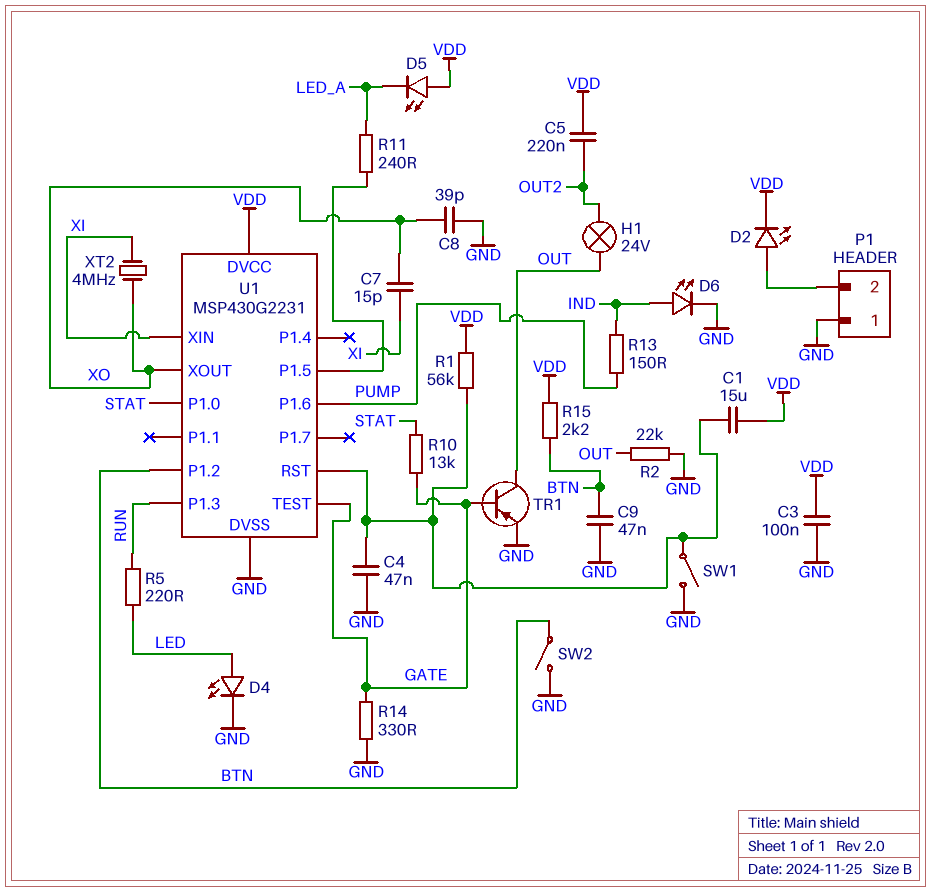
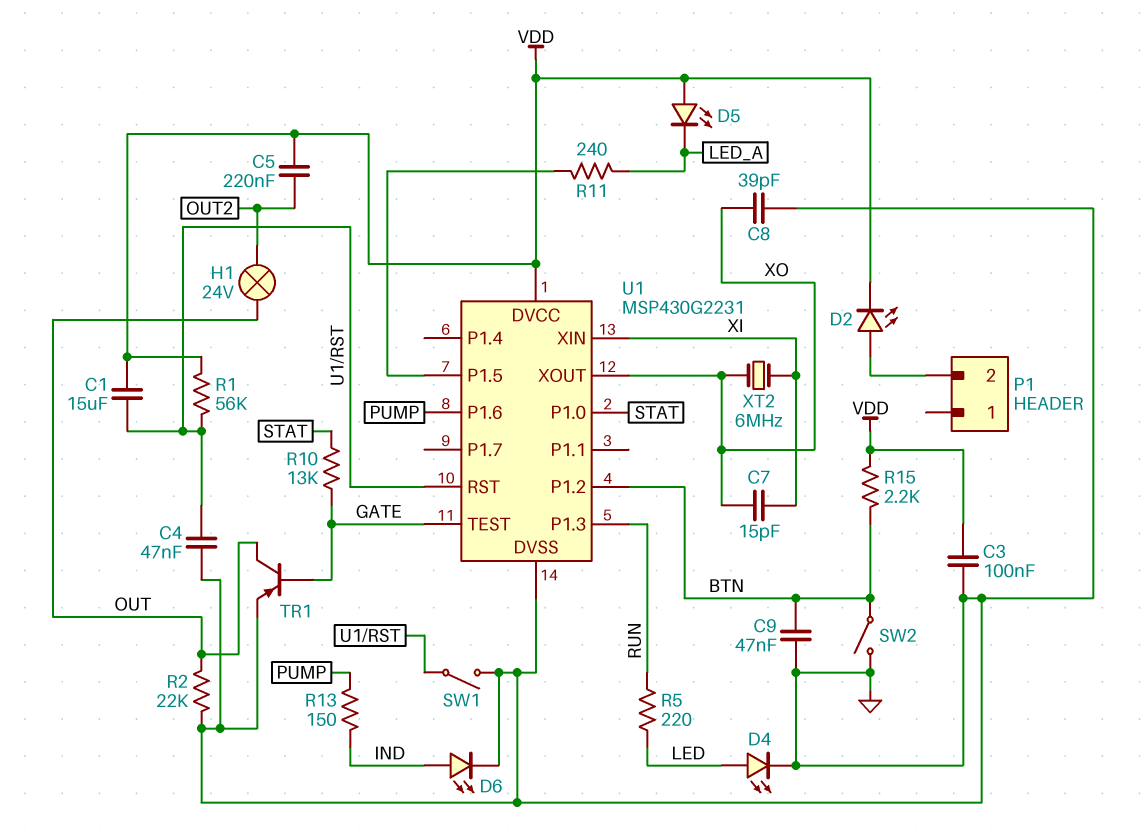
P1 pin 1: GND -> none
R14: 330 (GATE, GND) -> none
XT2: 4MHz (XI, XO) -> 6MHz (XI, XO)

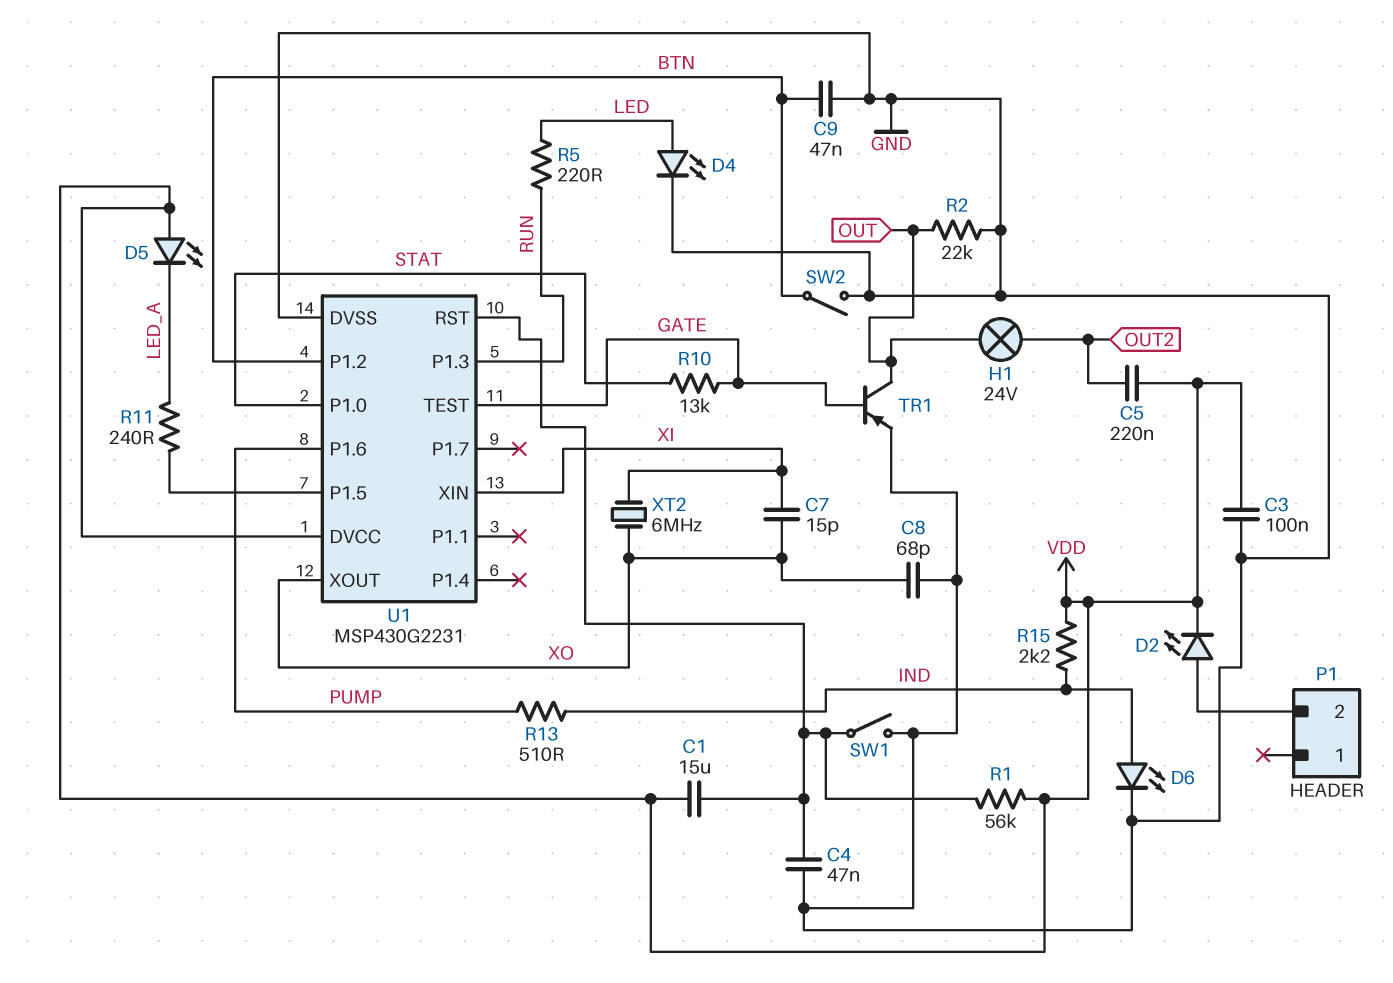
C8: 39pF (GND, XO) -> 68pF (GND, XO)
R13: 150 (IND, PUMP) -> 510 (IND, PUMP)
R15: 2.2k (BTN, VDD) -> 2.2k (IND, VDD)

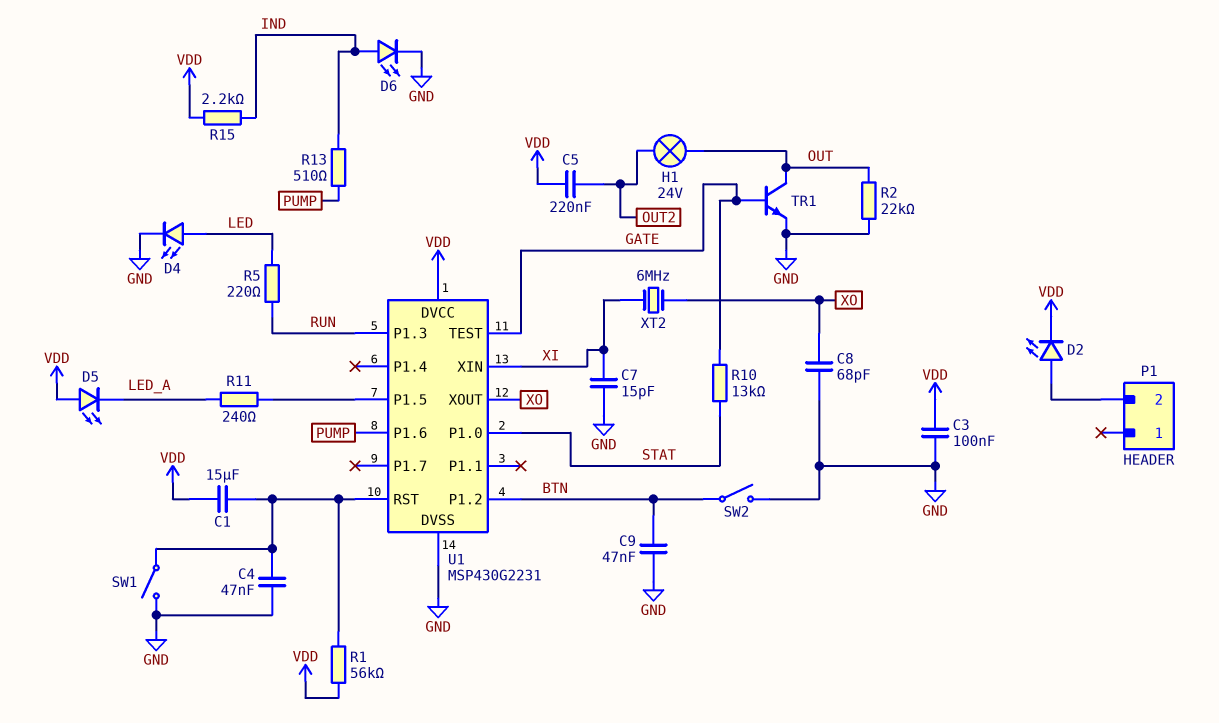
C7: 15pF (XI, XO) -> 15pF (GND, XI)
TR1: PNP (B GATE, C OUT, E GND) -> NPN (B GATE, C OUT, E GND)

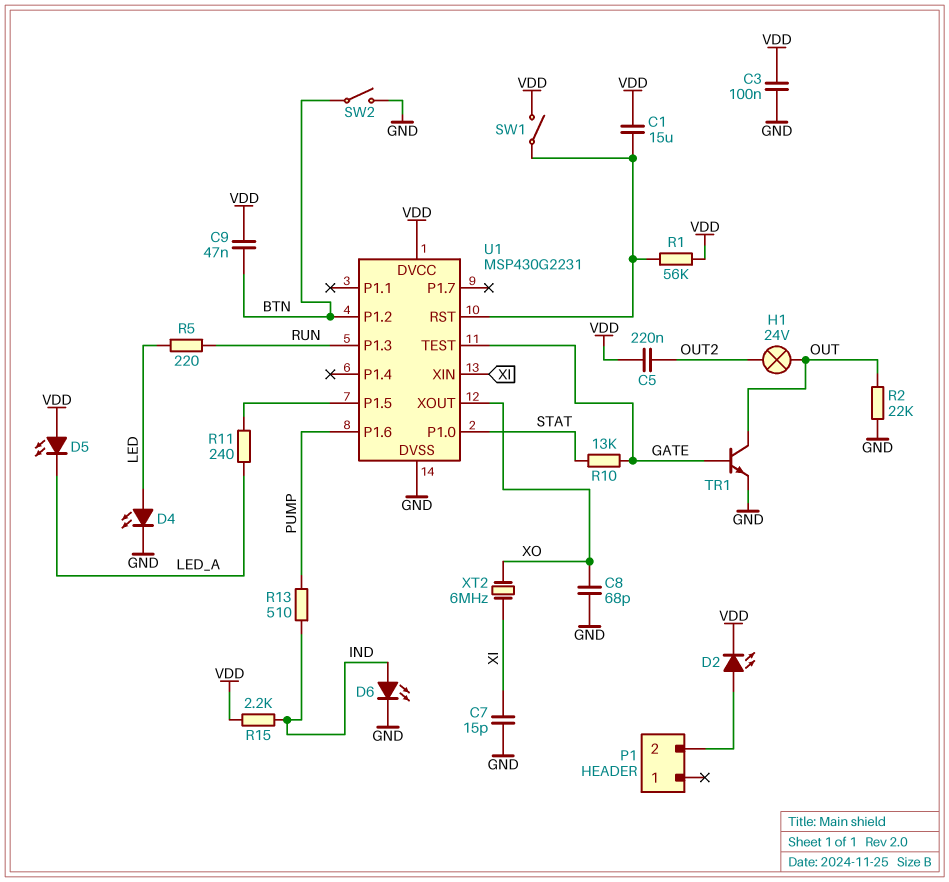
C4: 47nF (GND, U1/RST) -> none
C9: 47nF (BTN, GND) -> 47nF (BTN, VDD)
SW1: switch (GND, U1/RST) -> switch (U1/RST, VDD)

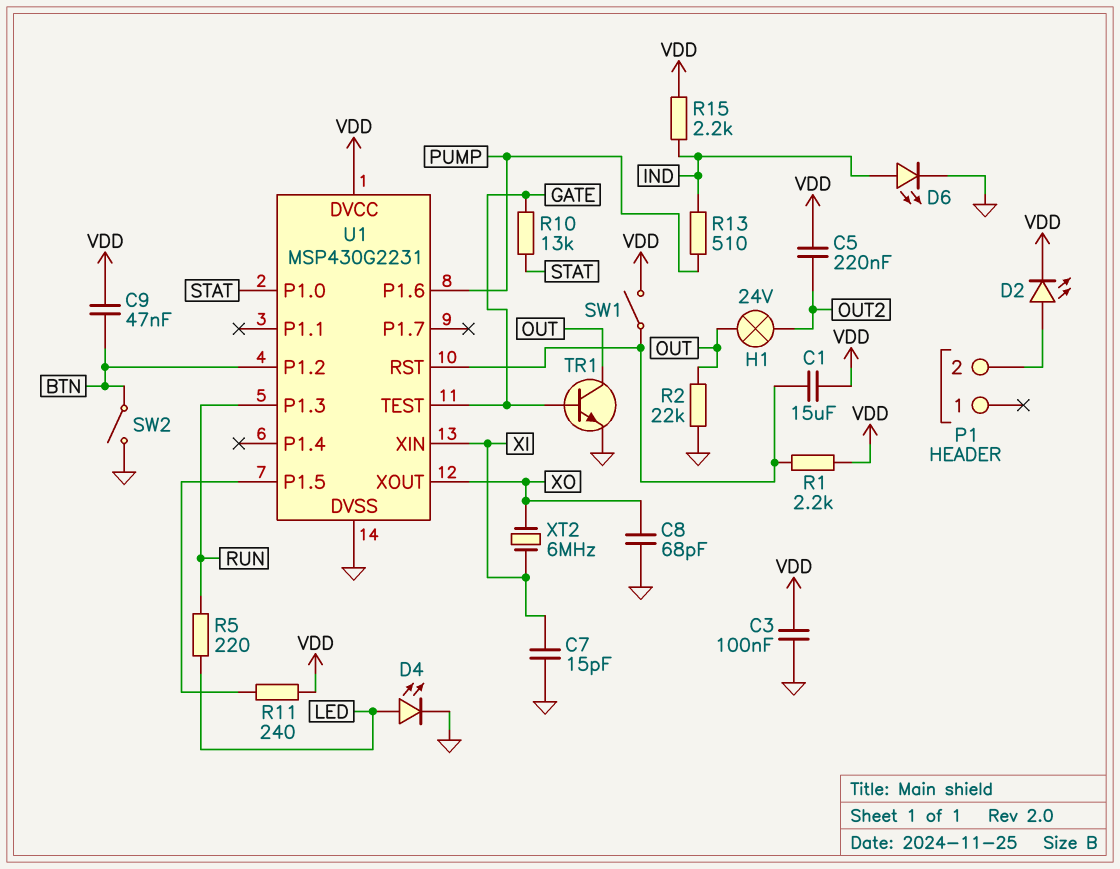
D5: LED (A VDD, K LED_A) -> none
R1: 56k (U1/RST, VDD) -> 2.2k (U1/RST, VDD)
R11: 240 (LED_A, U1/P1.5) -> 240 (U1/P1.5, VDD)

